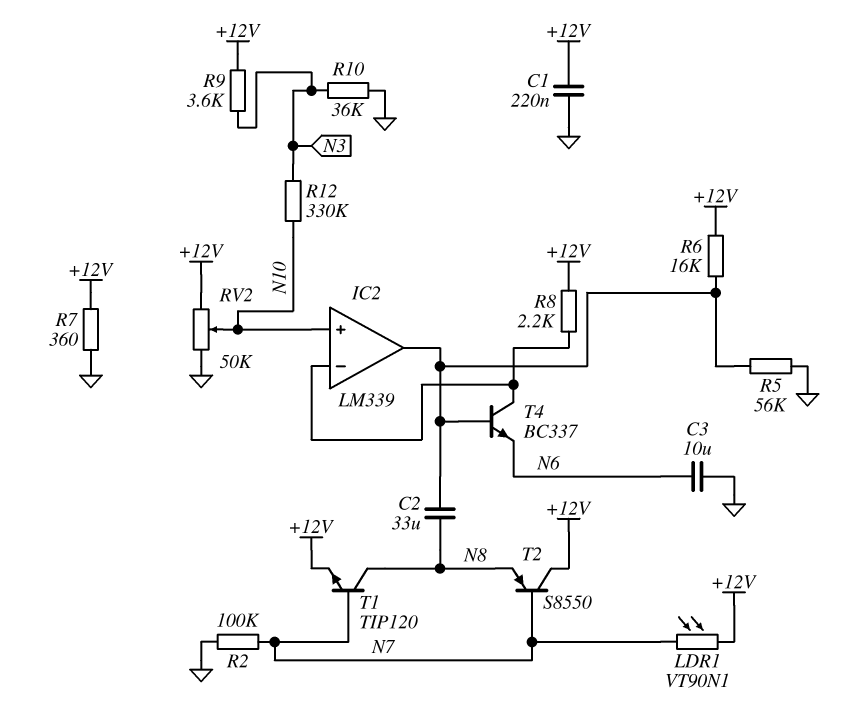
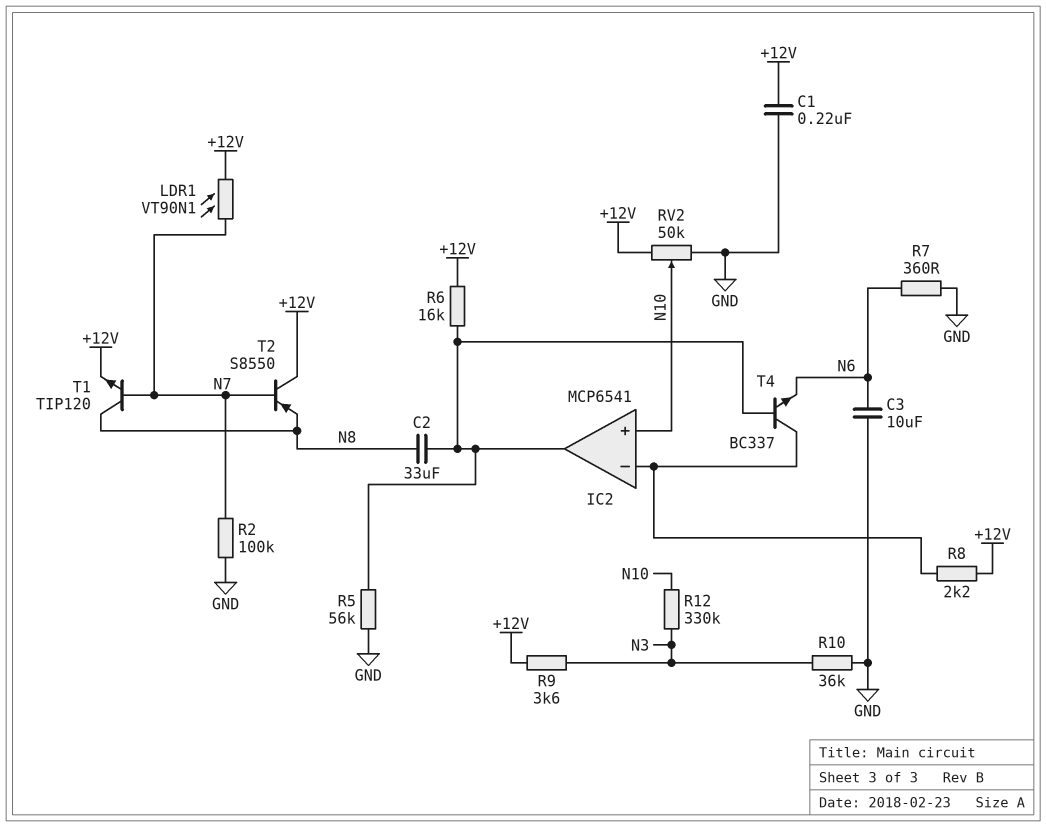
IC2: LM339 -> MCP6541
R7: 360 (+12V, GND) -> 360 (GND, N6)

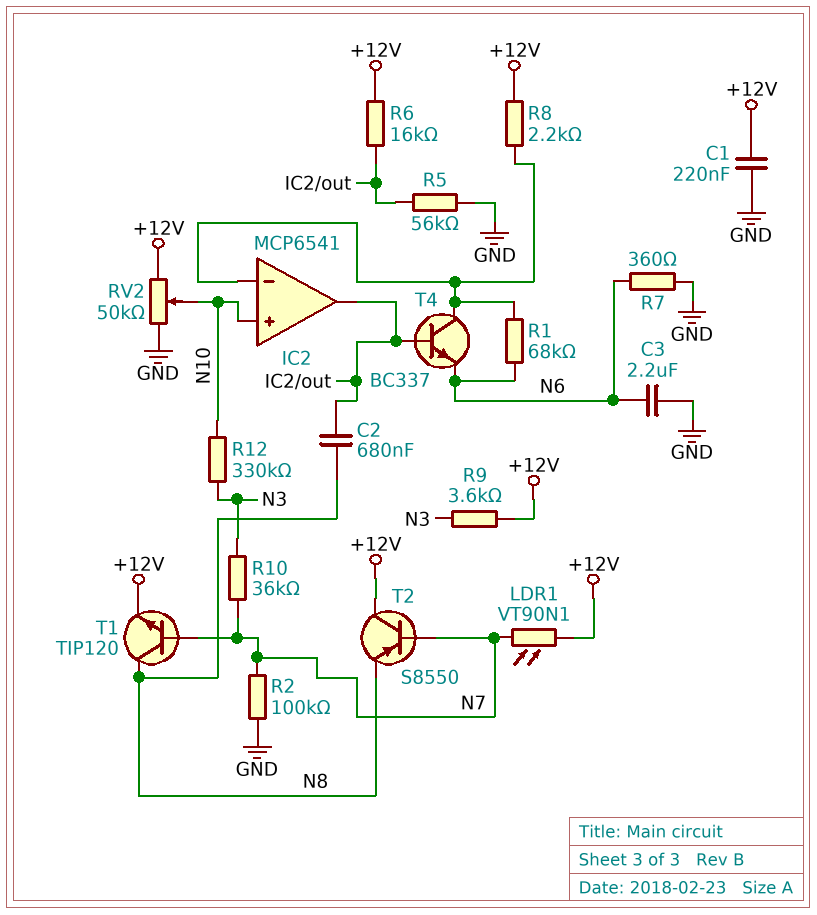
C2: 33uF (IC2/out, N8) -> 680nF (IC2/out, N8)
C3: 10uF (GND, N6) -> 2.2uF (GND, N6)
R1: none -> 68k (IC2/in-, N6)
R10: 36k (GND, N3) -> 36k (N3, N7)

